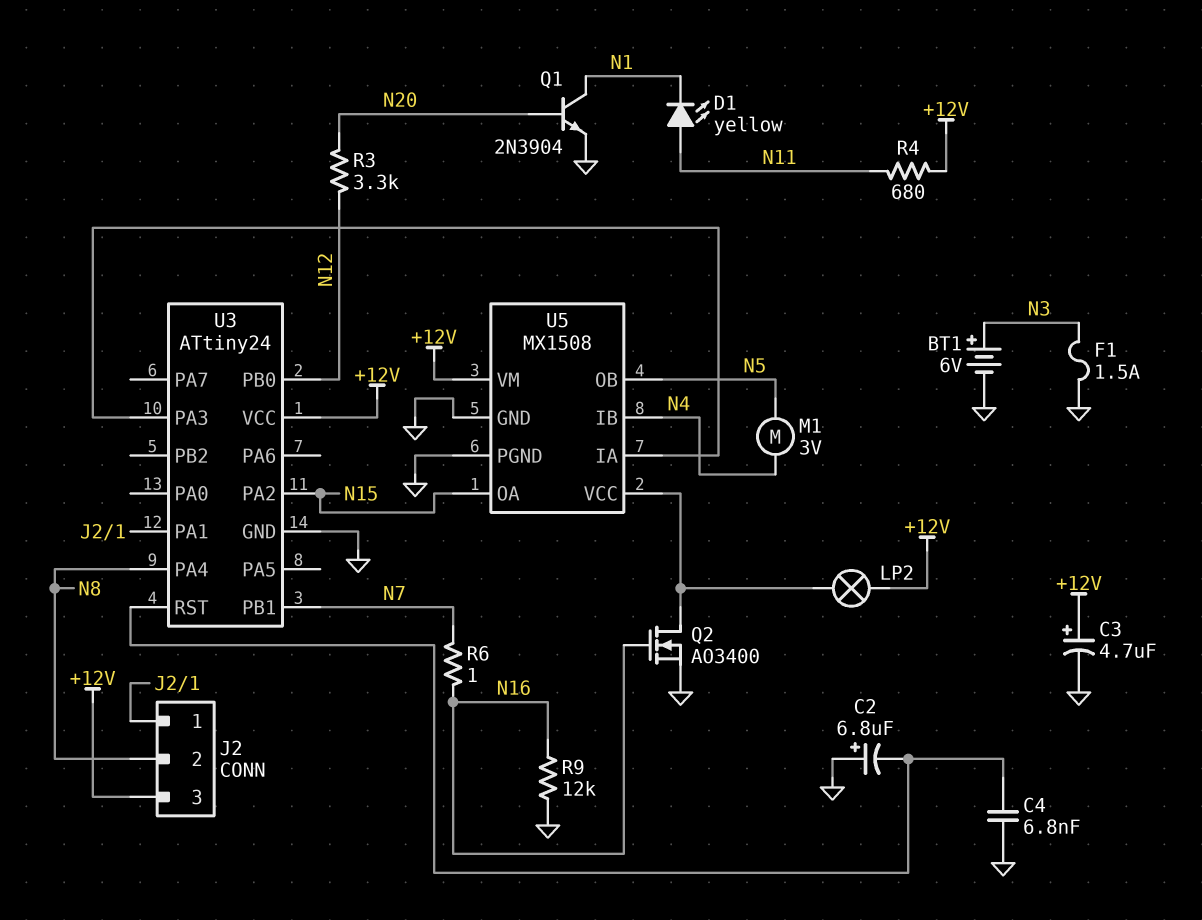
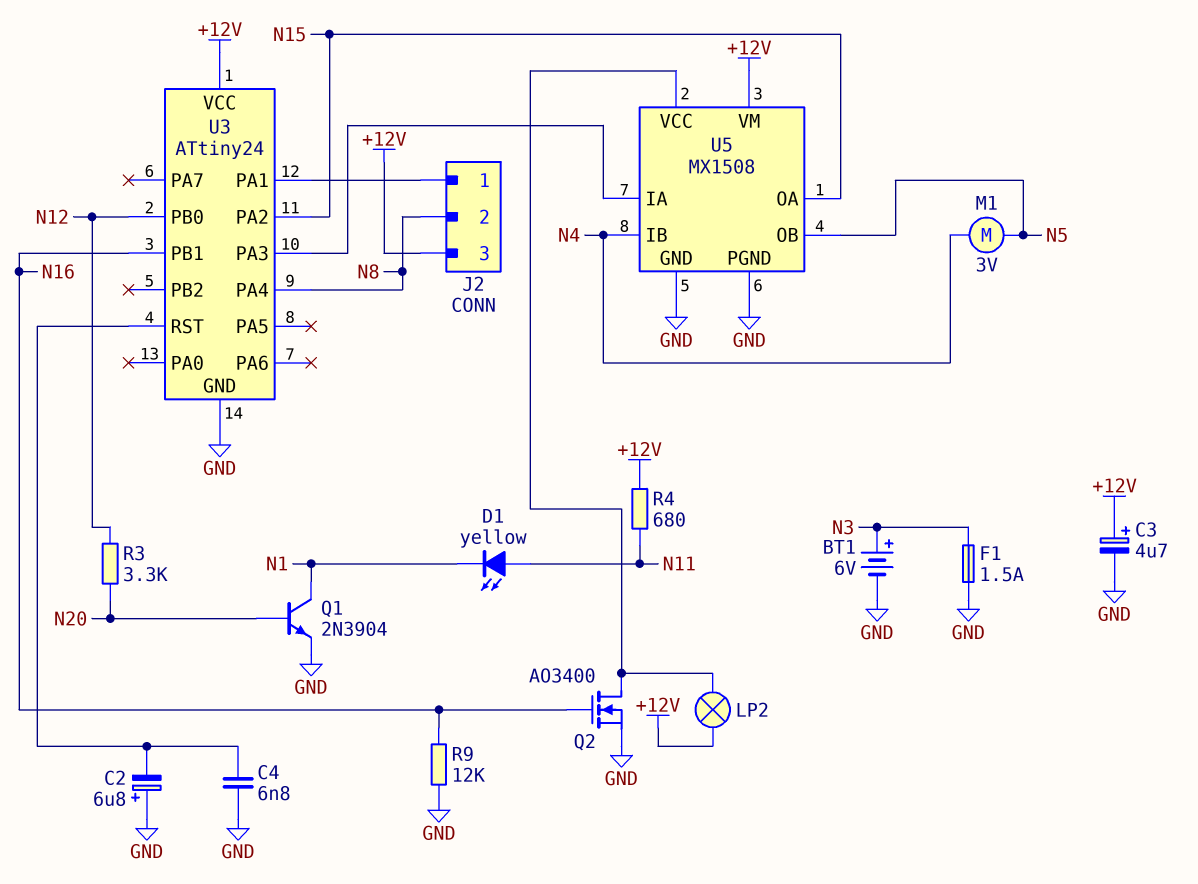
R6: 1 (N7, N16) -> none
U3 pin PB1: N7 -> N16

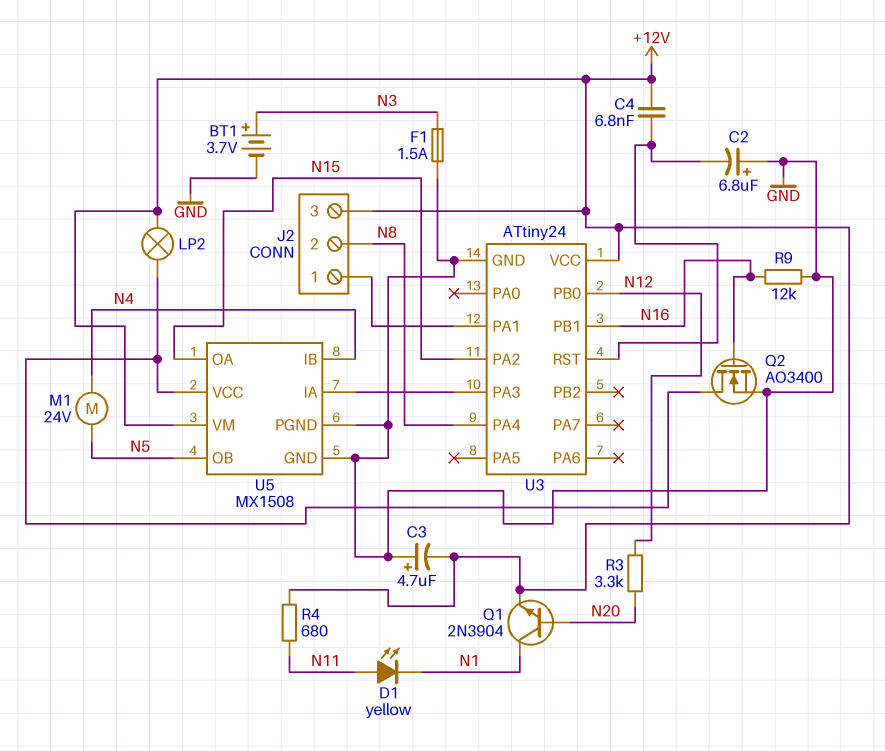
BT1: 6V (plus N3, minus GND) -> 3.7V (plus N3, minus GND)
C3: 4.7uF (plus +12V, minus GND) -> 4.7uF (plus GND, minus +12V)
C4: 6.8nF (GND, U3/RST) -> 6.8nF (+12V, U3/RST)
M1: motor 3V (N4, N5) -> motor 24V (N4, N5)
Q1: NPN 2N3904 (B N20, C N1, E GND) -> NPN 2N3904 (B N20, C N1, E +12V)

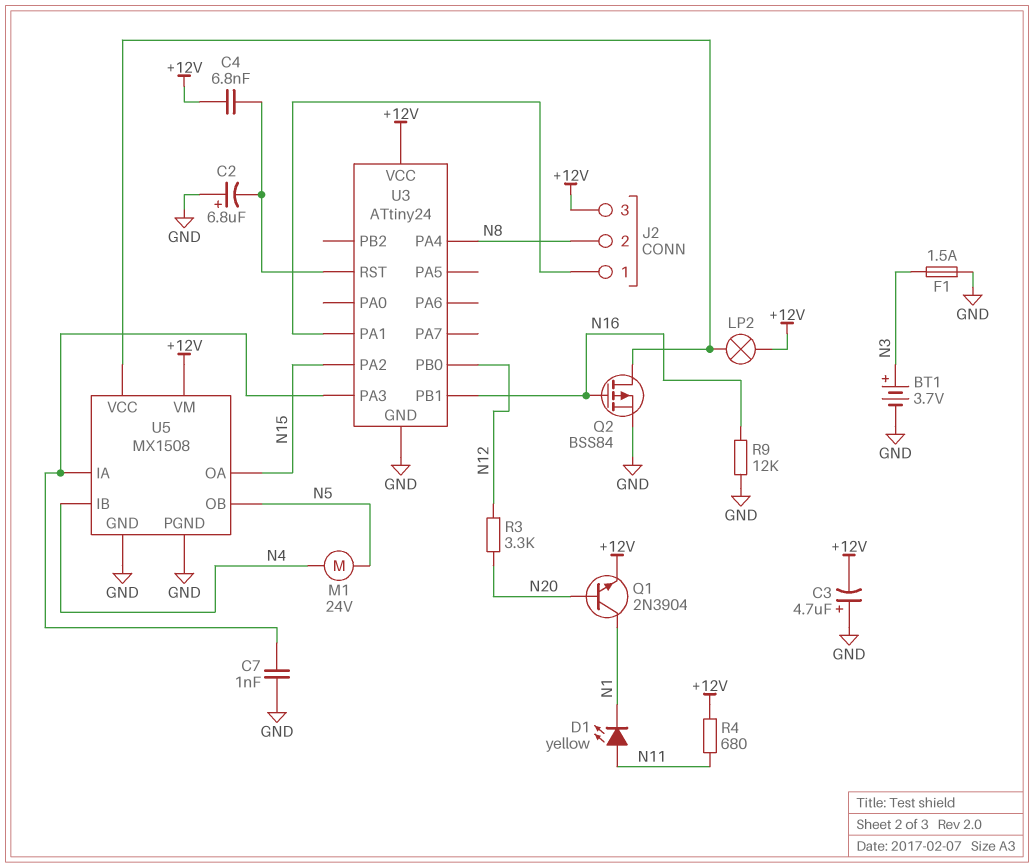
C7: none -> 1nF (GND, U3/PA3)
Q2: NMOS AO3400 (G N16, D U5/VCC, S GND) -> PMOS BSS84 (G N16, D U5/VCC, S GND)

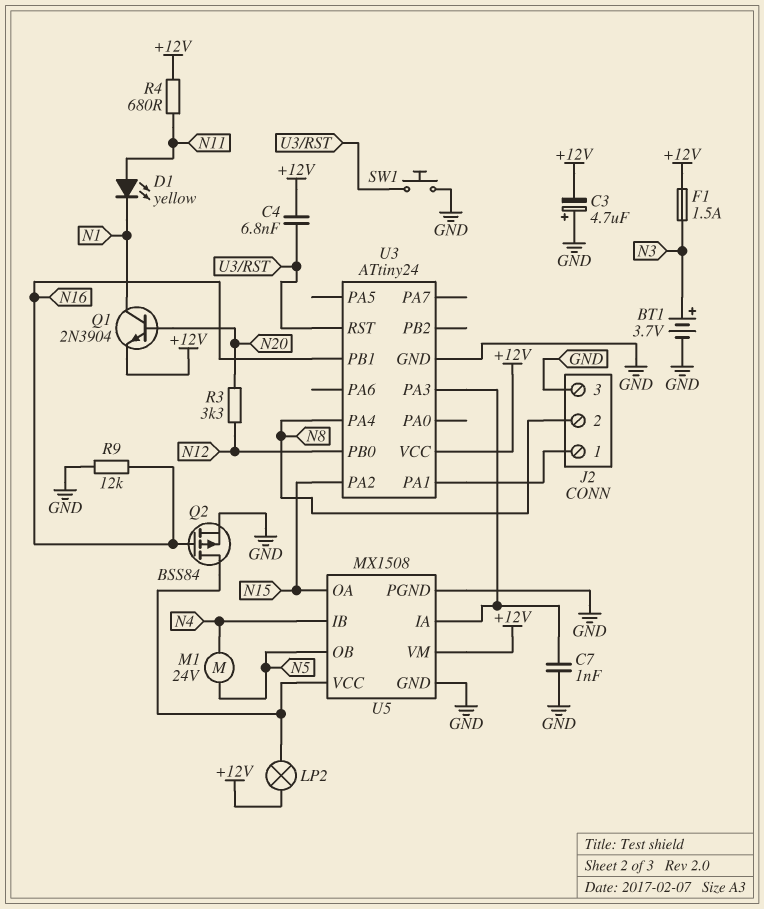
C2: 6.8uF (plus GND, minus U3/RST) -> none
F1: 1.5A (GND, N3) -> 1.5A (+12V, N3)
J2 pin 3: +12V -> GND
SW1: none -> button (GND, U3/RST)

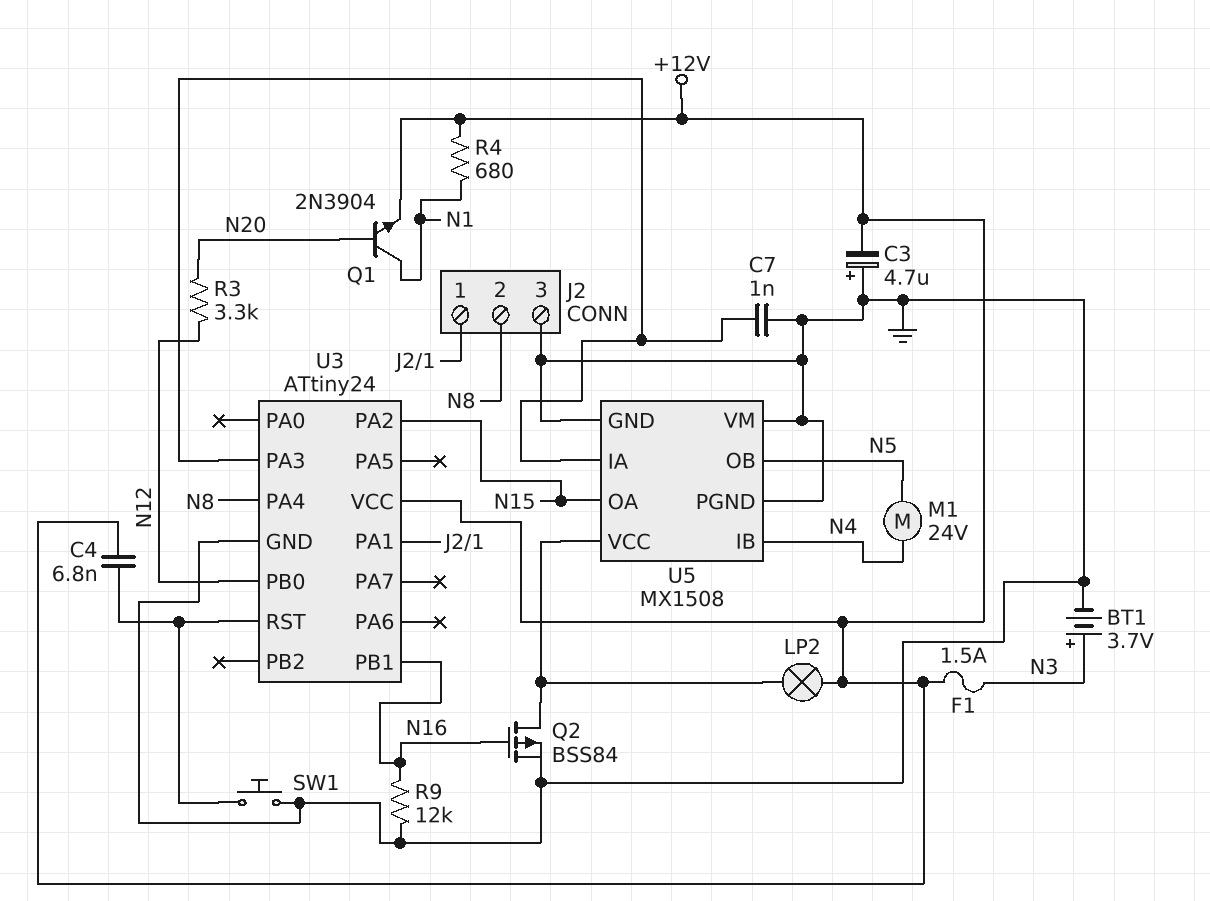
D1: LED yellow (A N11, K N1) -> none
R4: 680 (+12V, N11) -> 680 (+12V, N1)
U5 pin VM: +12V -> GND

